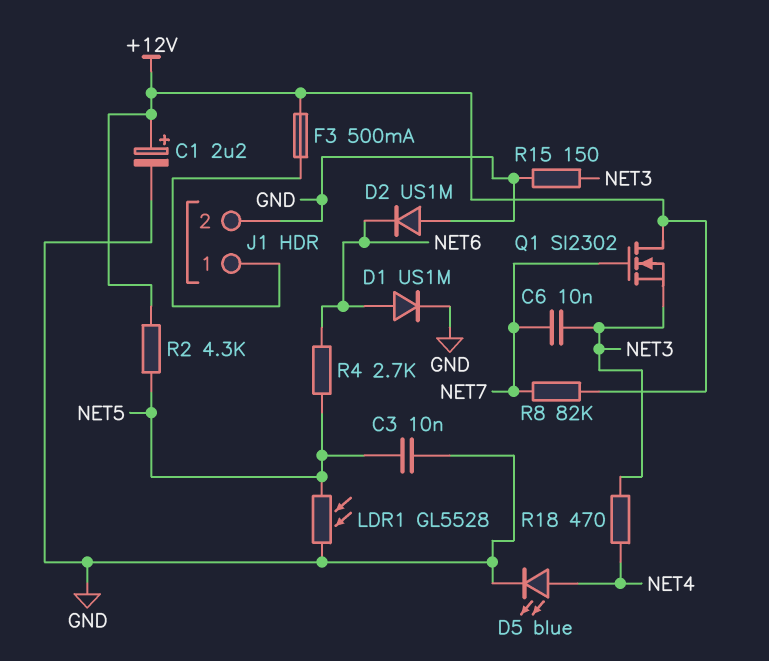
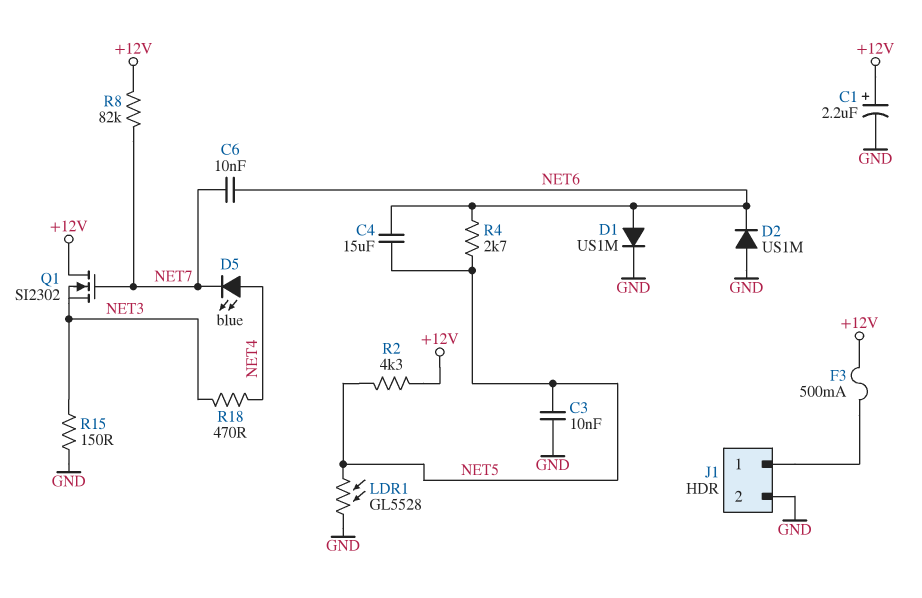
C4: none -> 15uF (NET5, NET6)
C6: 10nF (NET3, NET7) -> 10nF (NET6, NET7)
D5: LED blue (A NET4, K GND) -> LED blue (A NET4, K NET7)

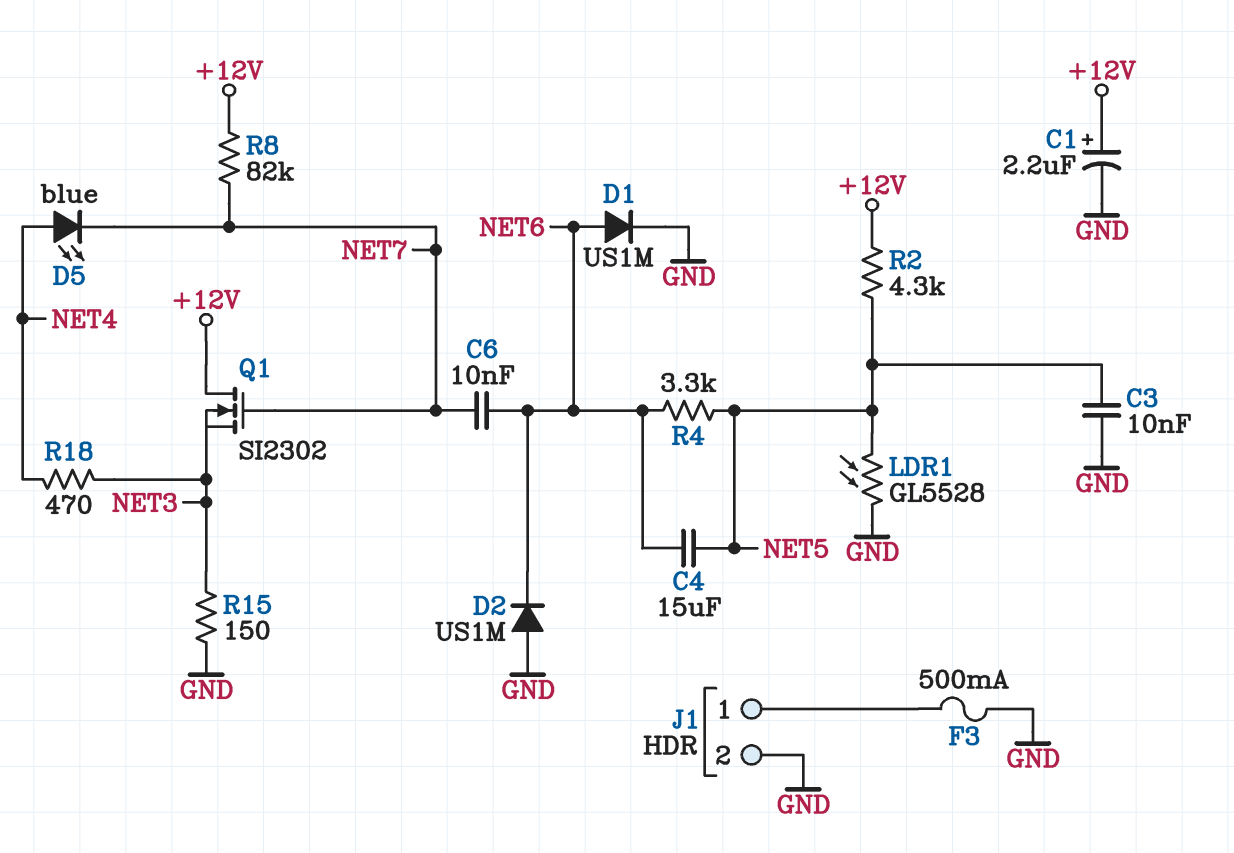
F3: 500mA (+12V, J1/1) -> 500mA (GND, J1/1)
R4: 2.7k (NET5, NET6) -> 3.3k (NET5, NET6)

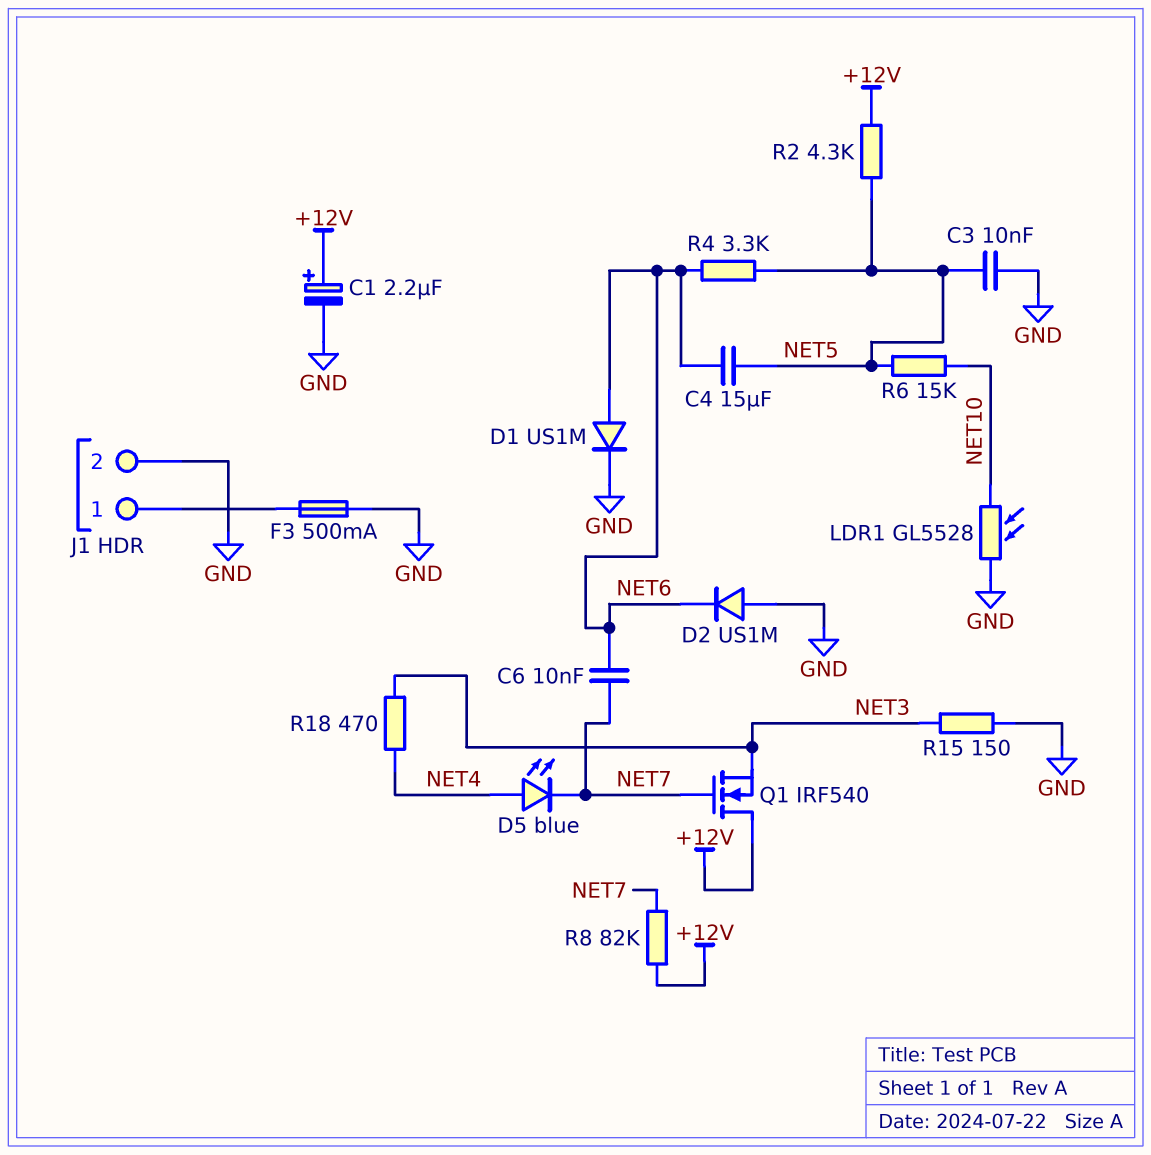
LDR1: GL5528 (GND, NET5) -> GL5528 (GND, NET10)
Q1: NMOS SI2302 (G NET7, D +12V, S NET3) -> NMOS IRF540 (G NET7, D +12V, S NET3)
R6: none -> 15k (NET5, NET10)

